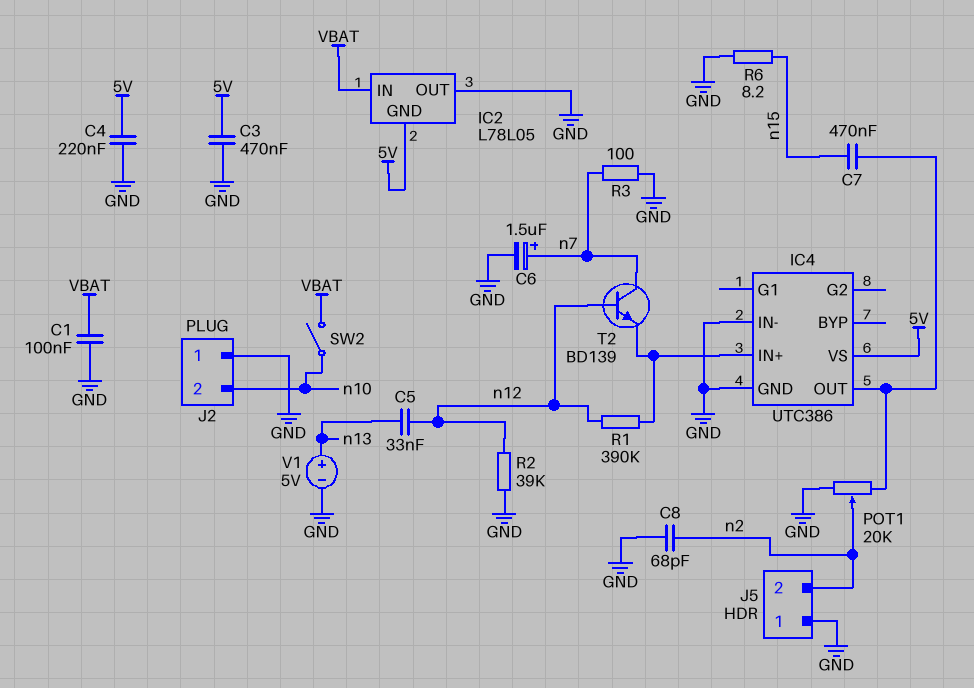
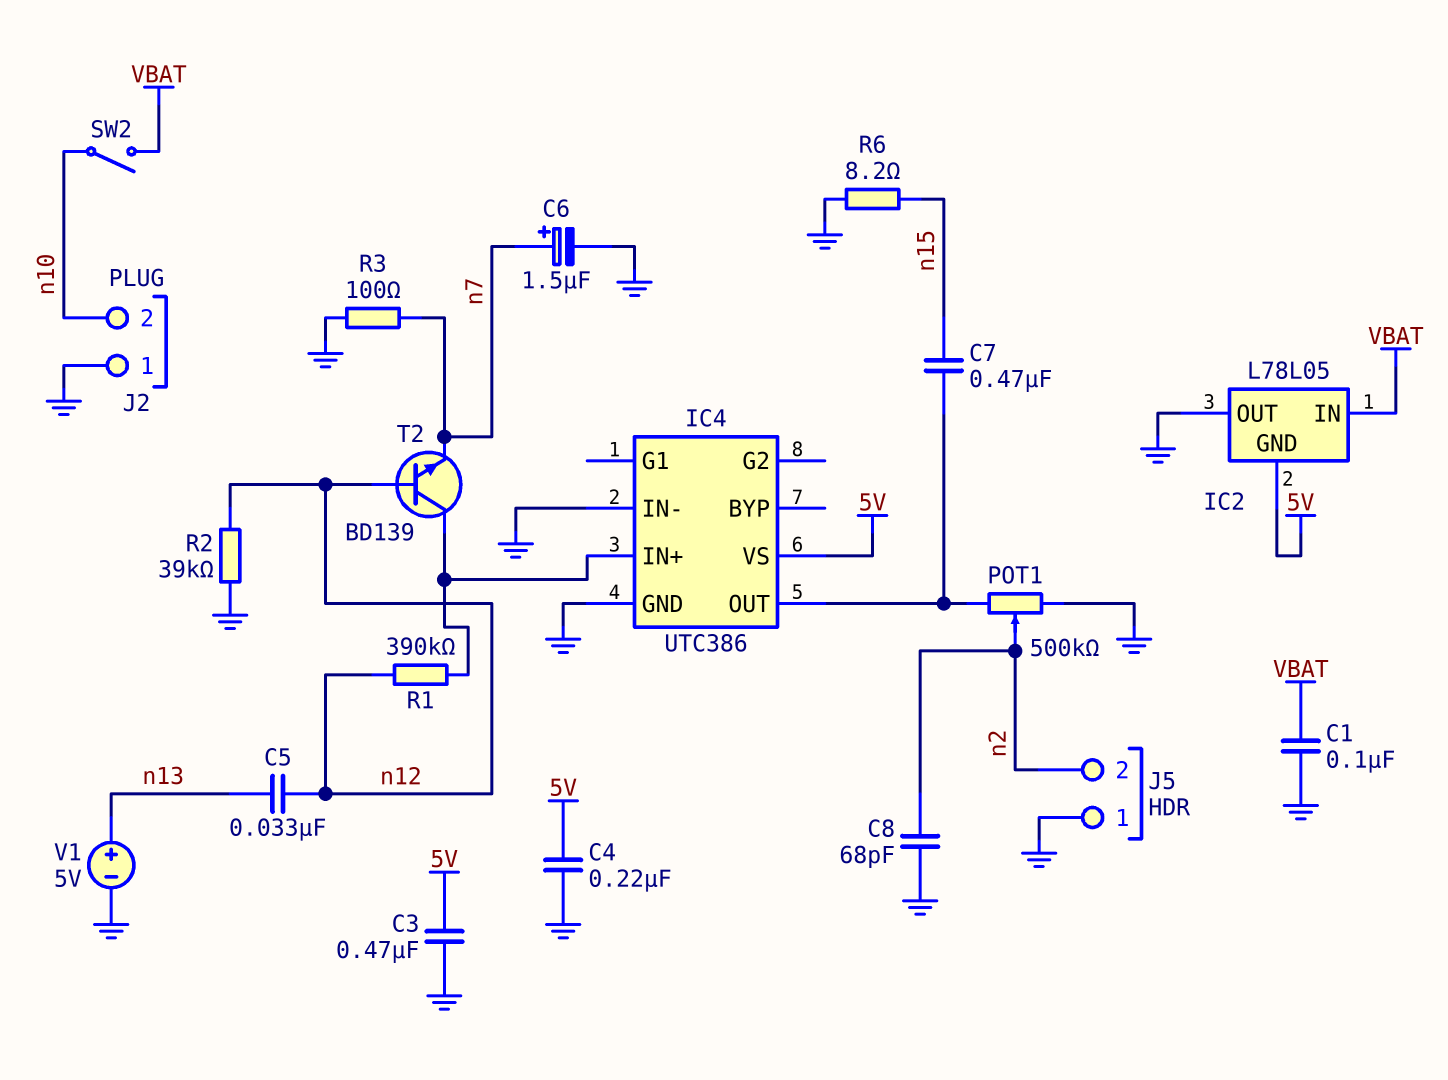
POT1: 20k (GND, IC4/OUT, wiper n2) -> 500k (GND, IC4/OUT, wiper n2)
T2: NPN BD139 (B n12, C n7, E IC4/IN+) -> NPN BD139 (B n12, C IC4/IN+, E n7)

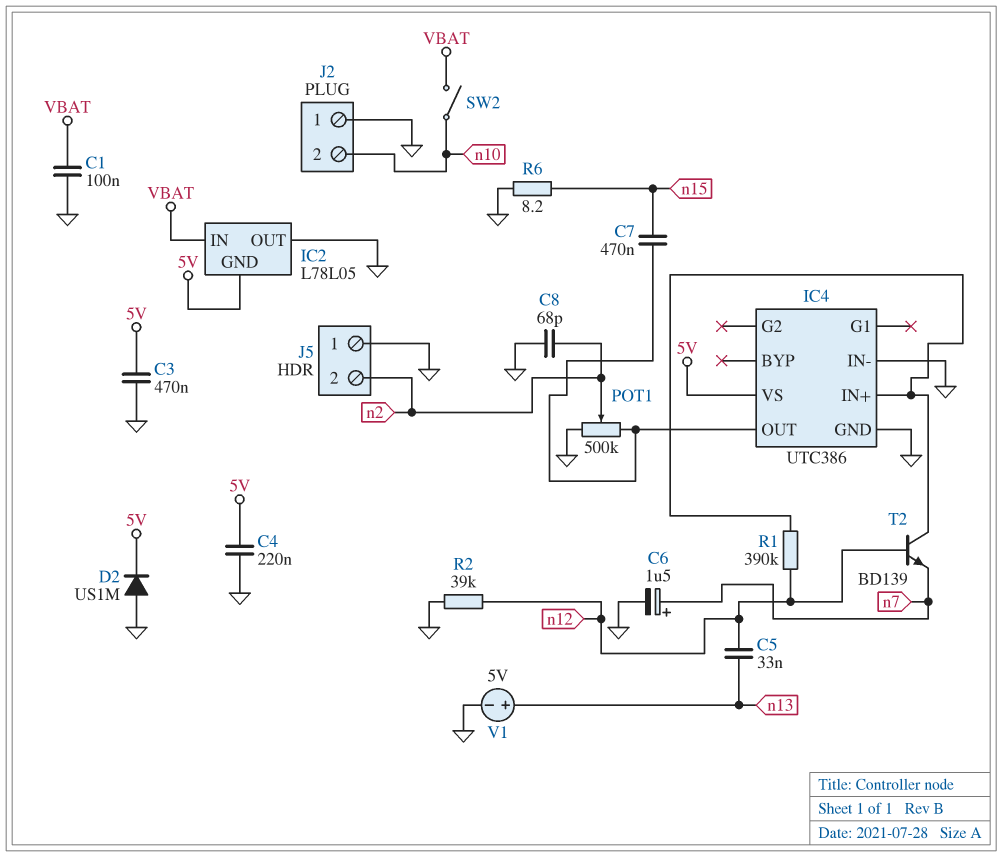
D2: none -> diode US1M (A GND, K 5V)
R3: 100 (GND, n7) -> none

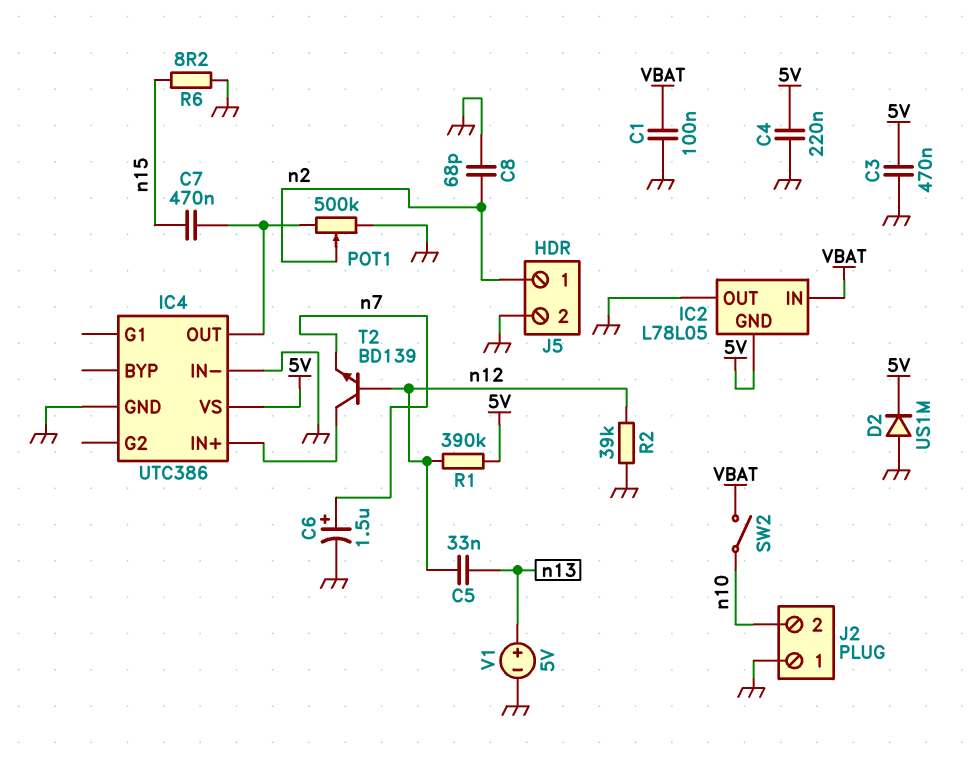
J5 pin 1: GND -> n2
J5 pin 2: n2 -> GND
R1: 390k (IC4/IN+, n12) -> 390k (5V, n12)

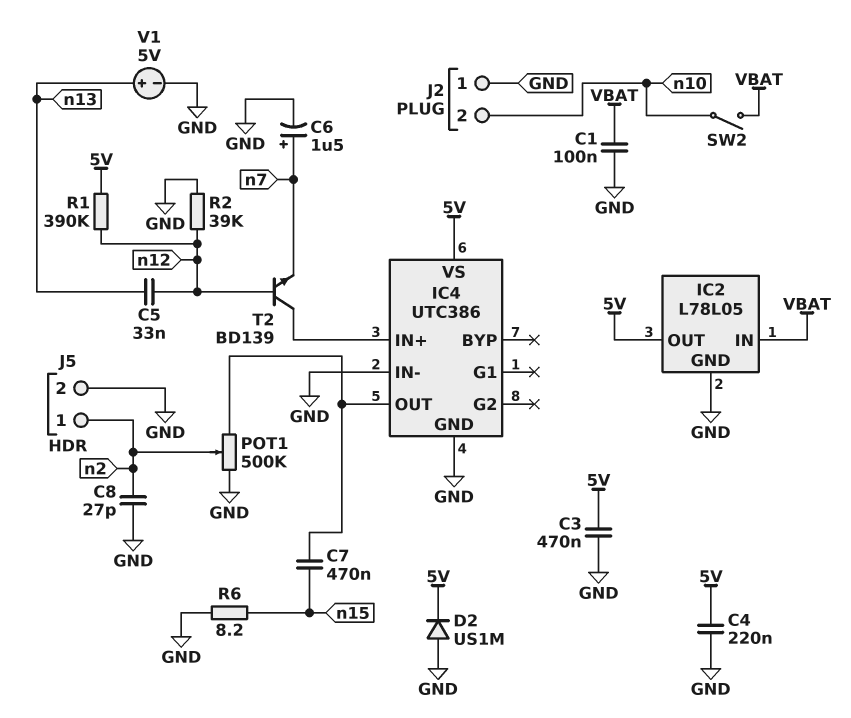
C8: 68pF (GND, n2) -> 27pF (GND, n2)
IC2 pin GND: 5V -> GND
IC2 pin OUT: GND -> 5V

